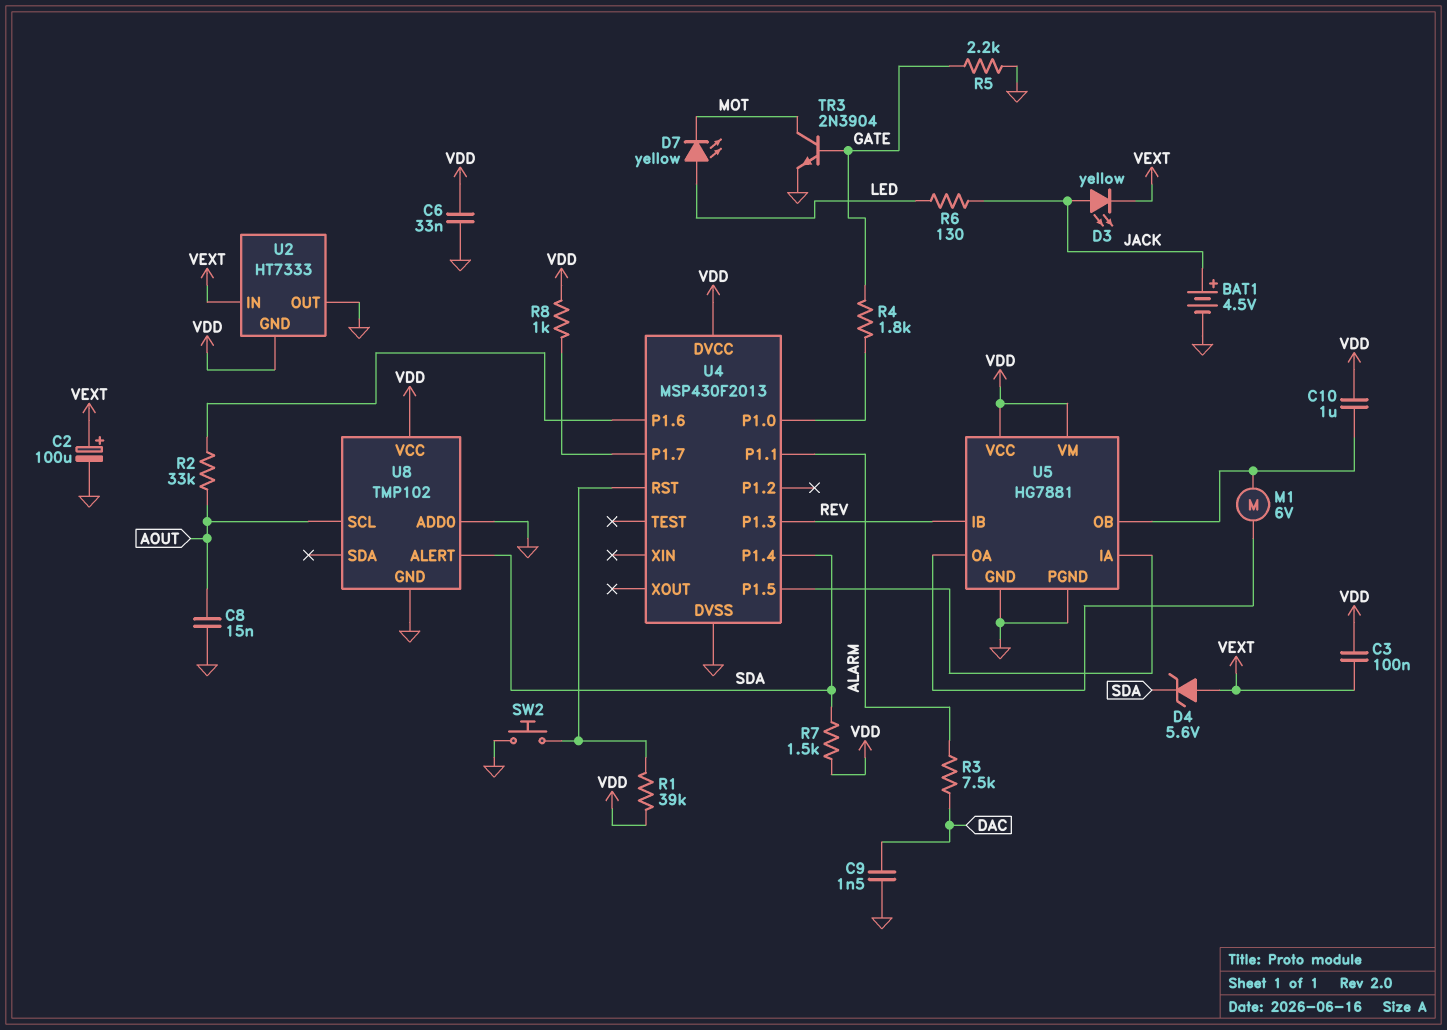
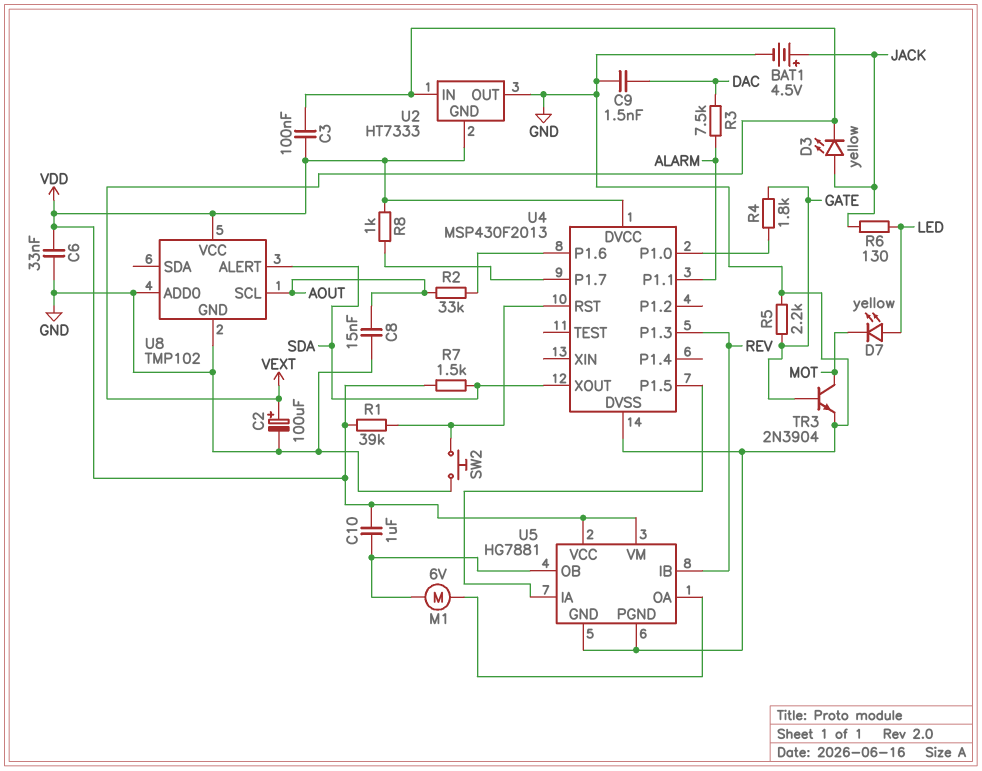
D4: zener 5.6V (A VEXT, K SDA) -> none
U4 pin P1.4: SDA -> none
U4 pin XOUT: none -> SDA

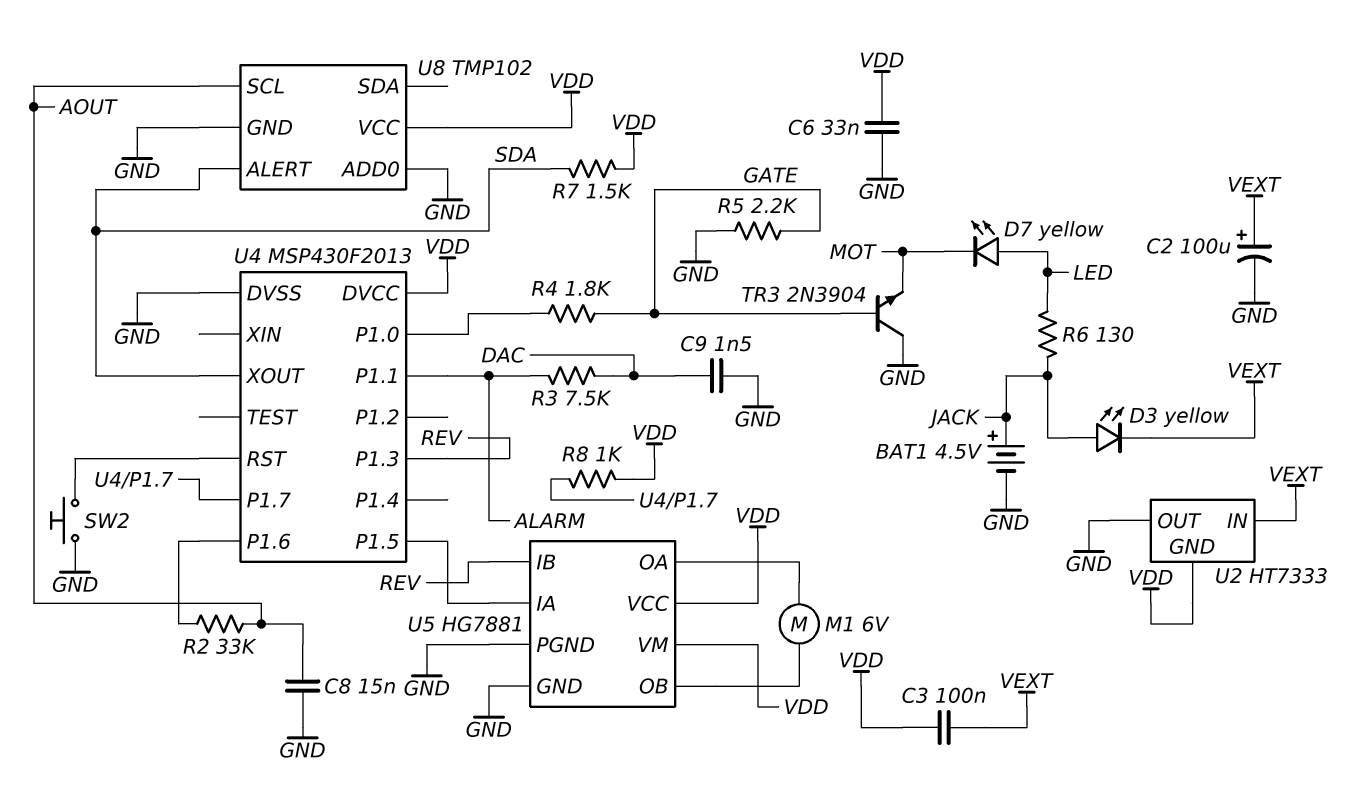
C10: 1uF (U5/OB, VDD) -> none
R1: 39k (U4/RST, VDD) -> none
TR3: NPN 2N3904 (B GATE, C MOT, E GND) -> NPN 2N3904 (B GATE, C GND, E MOT)

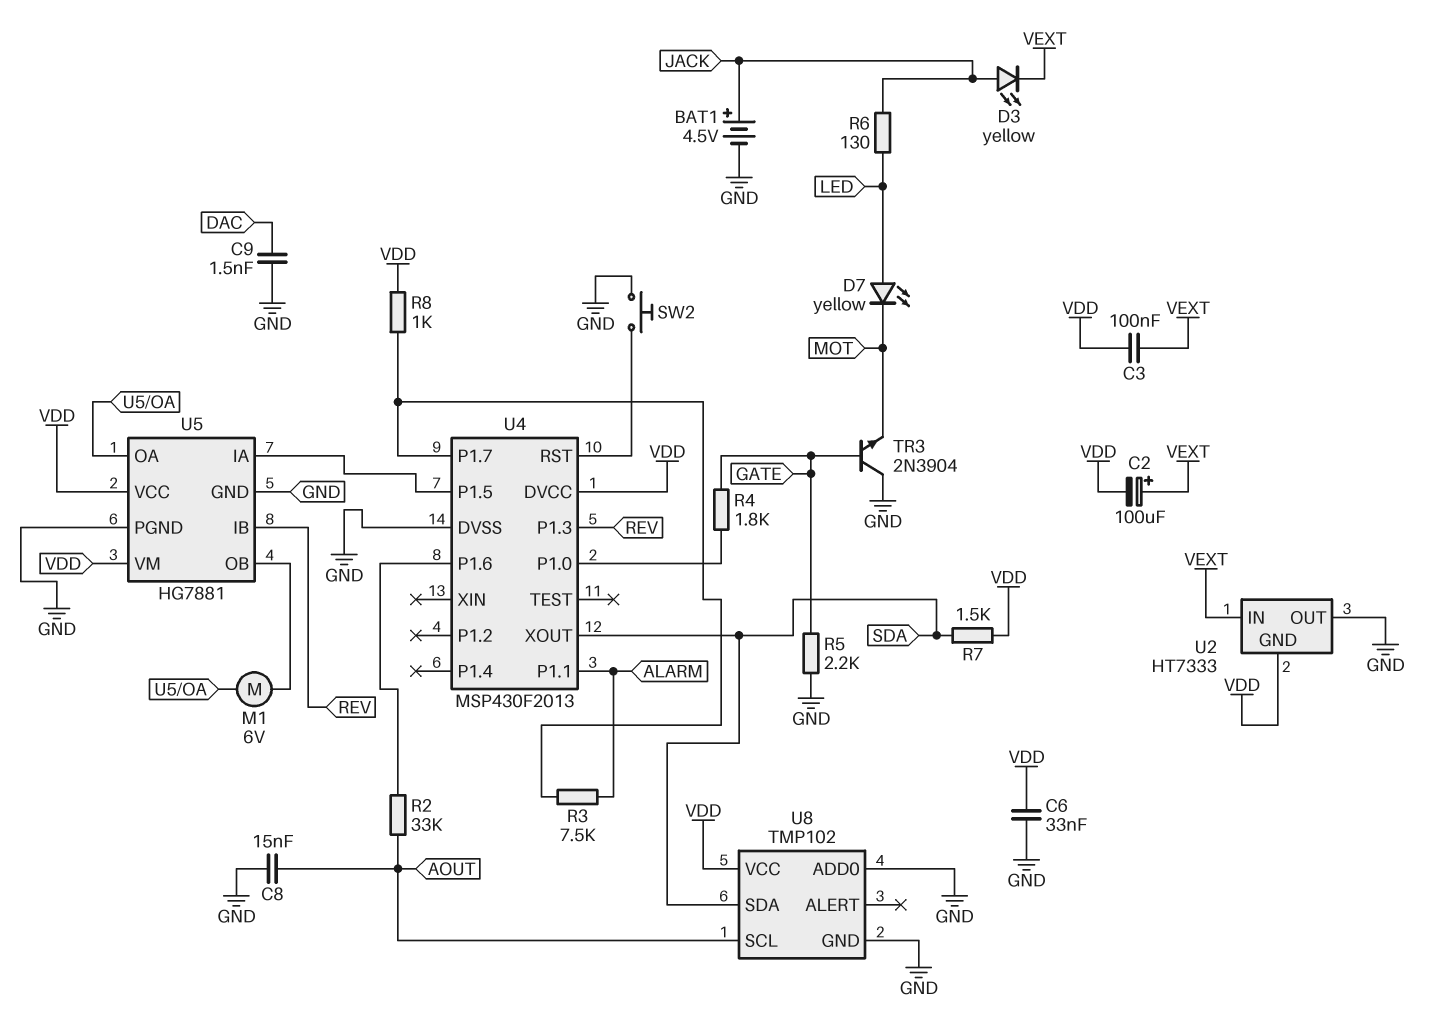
C2: 100uF (plus VEXT, minus GND) -> 100uF (plus VEXT, minus VDD)
R3: 7.5k (ALARM, DAC) -> 7.5k (ALARM, U4/P1.7)
U8 pin ALERT: SDA -> none
U8 pin SDA: none -> SDA

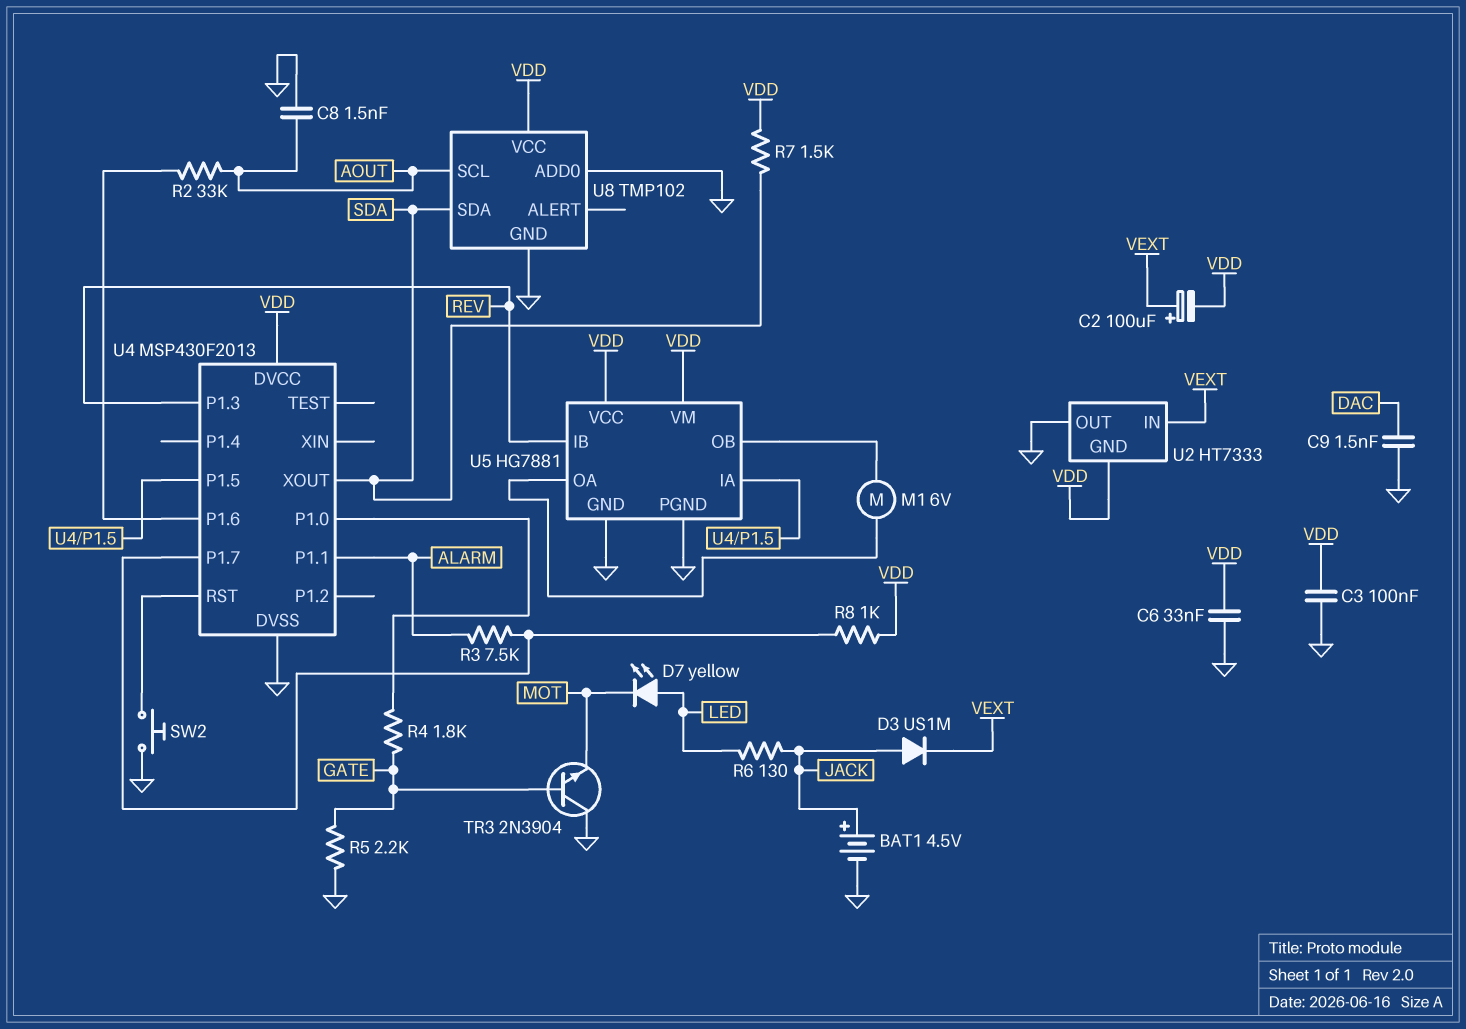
C3: 100nF (VDD, VEXT) -> 100nF (GND, VDD)
C8: 15nF (AOUT, GND) -> 1.5nF (AOUT, GND)
D3: LED yellow (A JACK, K VEXT) -> diode US1M (A JACK, K VEXT)

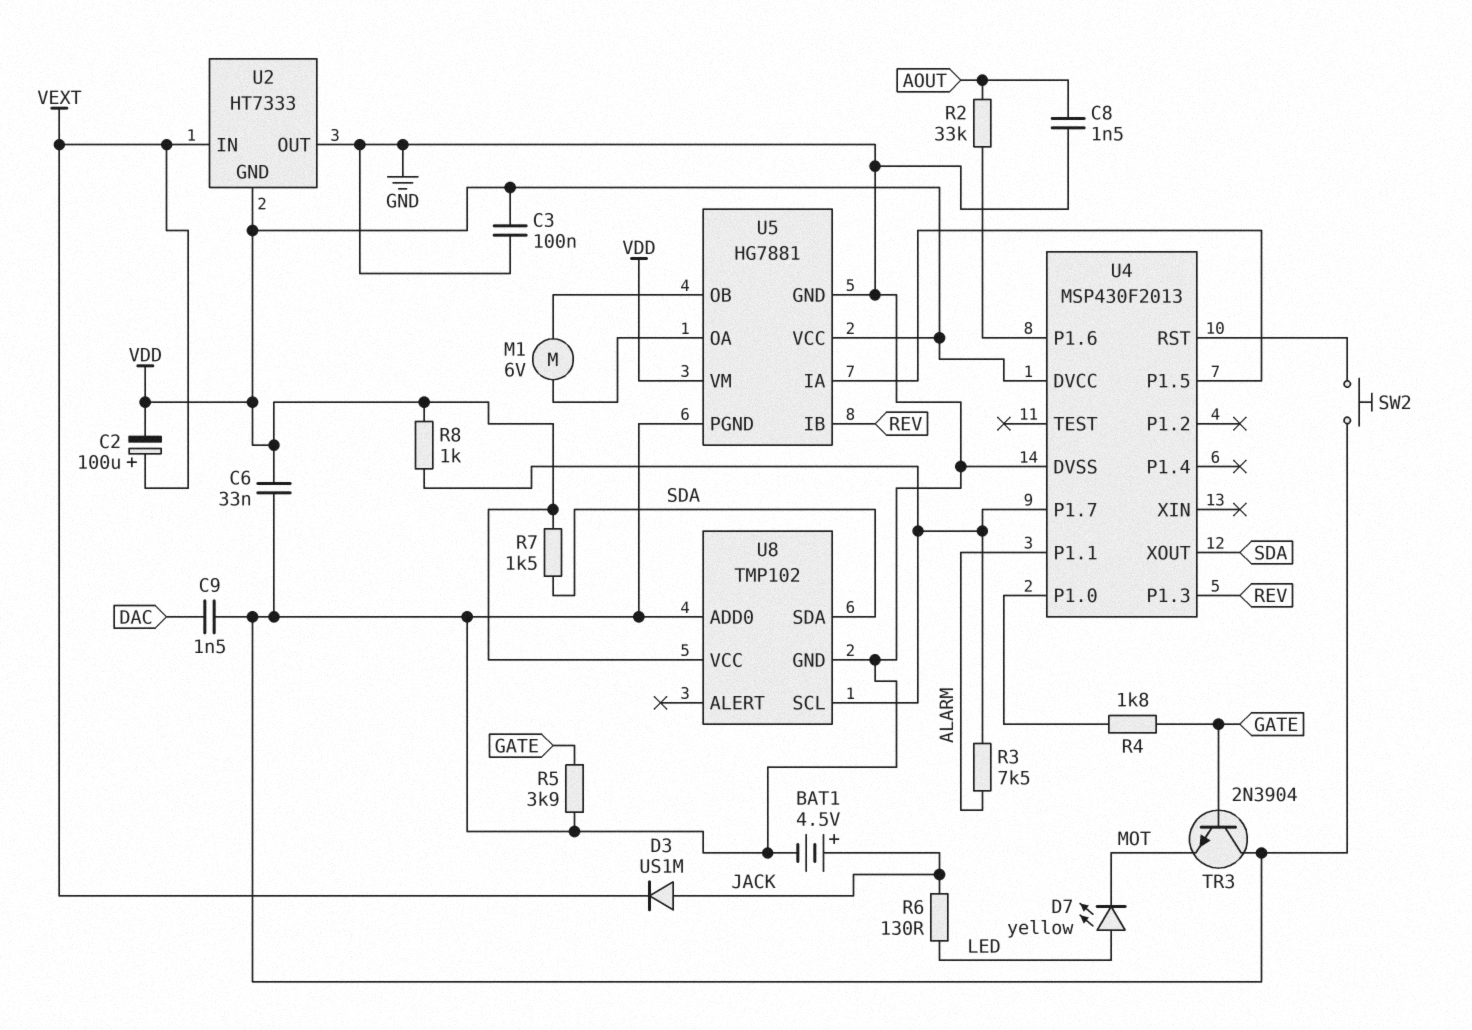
R5: 2.2k (GATE, GND) -> 3.9k (GATE, GND)
U8 pin SCL: AOUT -> U4/P1.7

